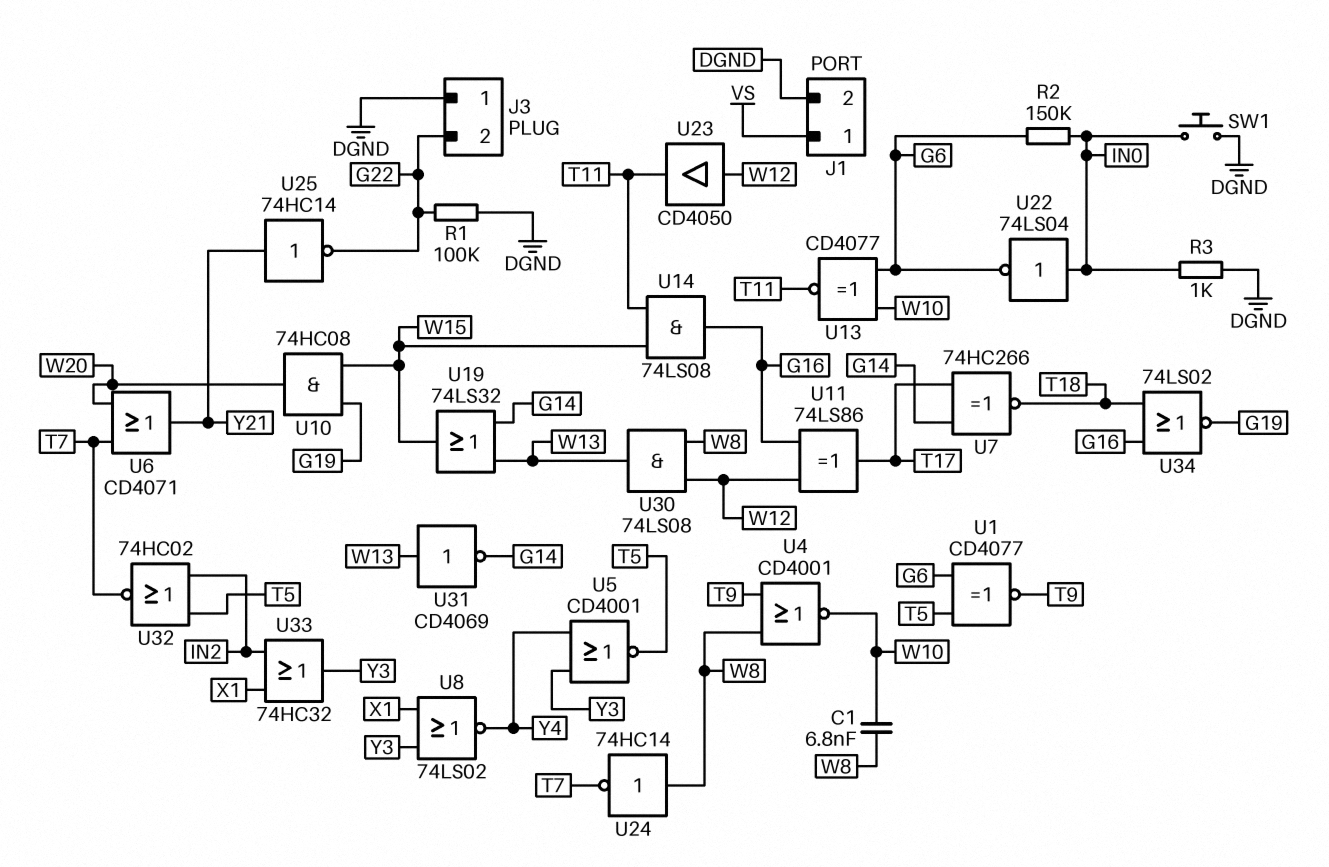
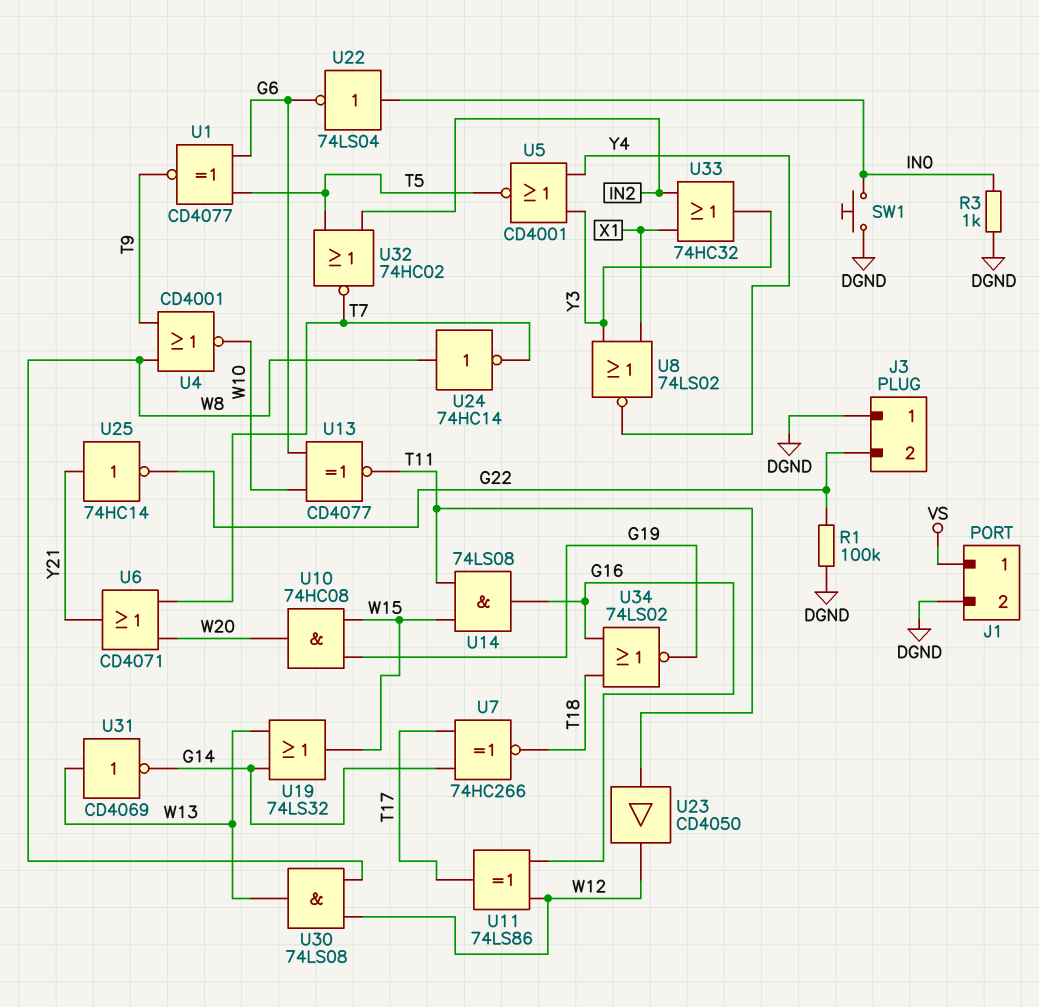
C1: 6.8nF (W8, W10) -> none
R2: 150k (G6, IN0) -> none
U23: buffer CD4050 (in W12, out T11) -> buffer CD4050 (in T11, out W12)

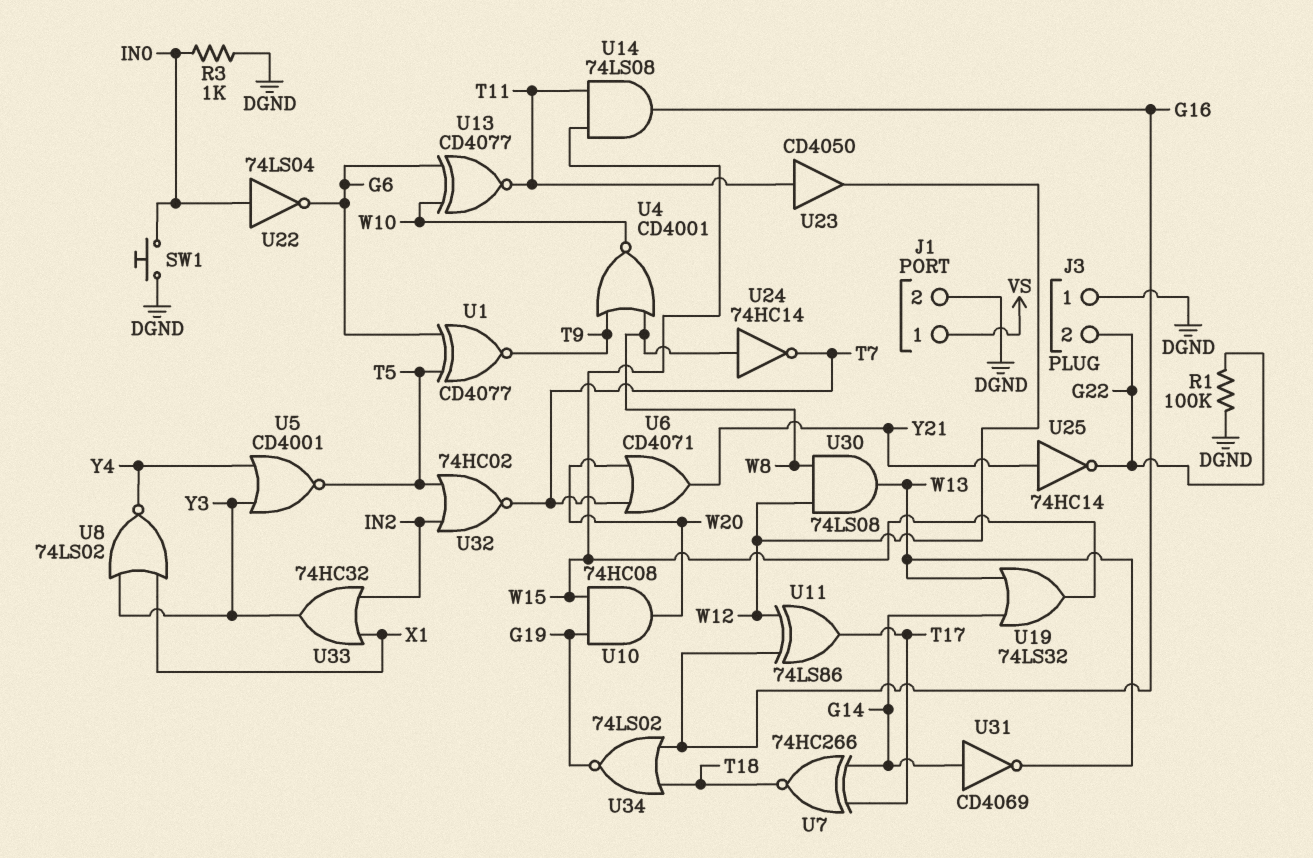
U31: NOT CD4069 (in W13, out G14) -> NOT CD4069 (in G14, out W13)

